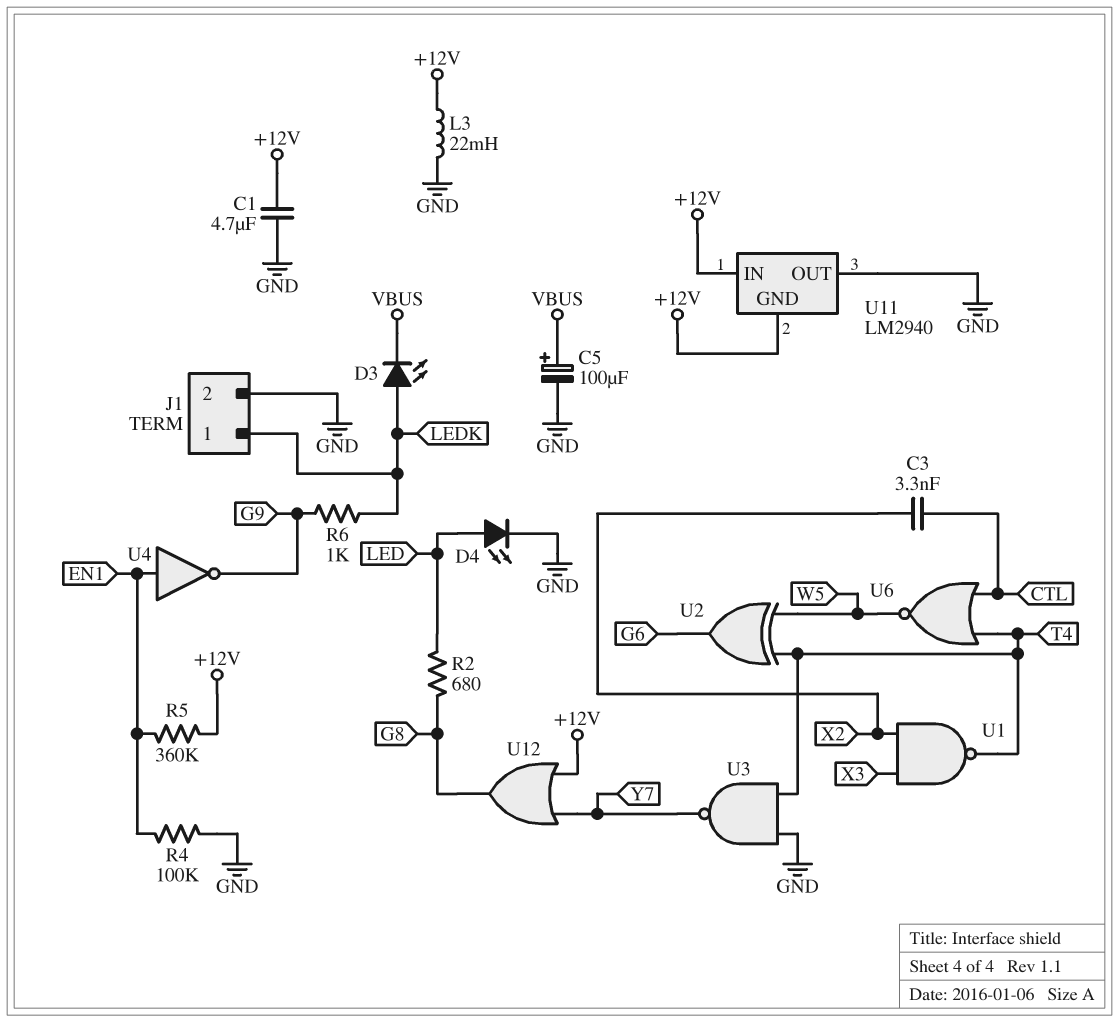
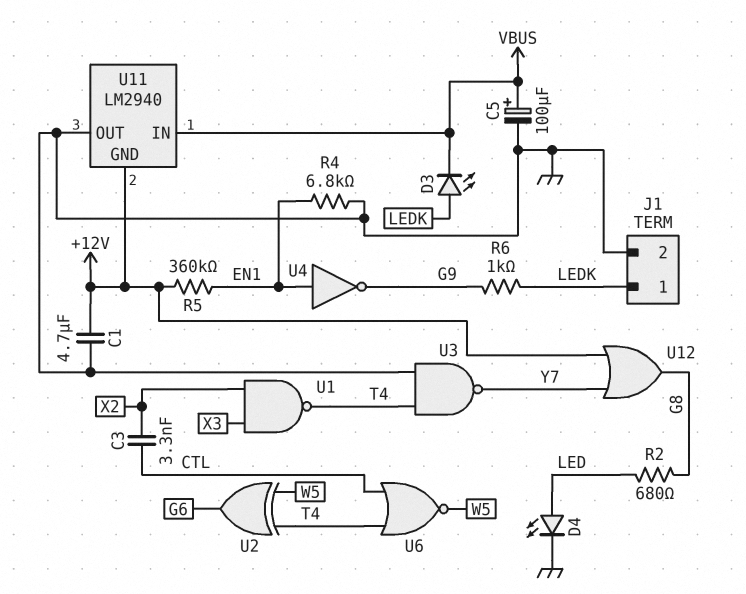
L3: 22mH (+12V, GND) -> none
R4: 100k (EN1, GND) -> 6.8k (EN1, GND)
U11 pin IN: +12V -> VBUS

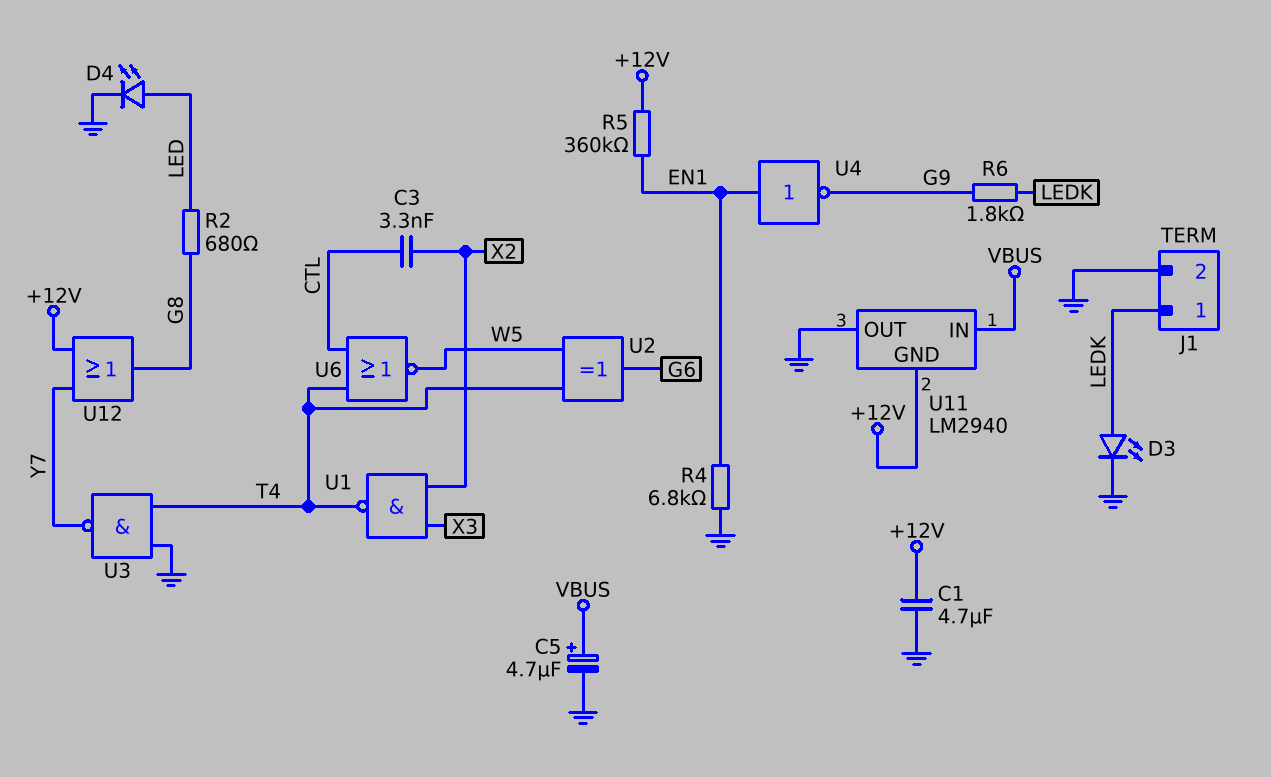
C5: 100uF (plus VBUS, minus GND) -> 4.7uF (plus VBUS, minus GND)
D3: LED (A LEDK, K VBUS) -> LED (A LEDK, K GND)
R6: 1k (G9, LEDK) -> 1.8k (G9, LEDK)

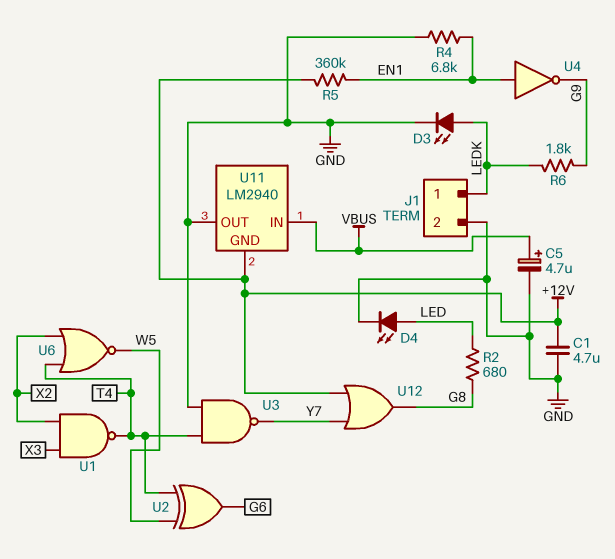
C3: 3.3nF (CTL, X2) -> none
U6: NOR (in CTL, in T4, out W5) -> NOR (in T4, in X2, out W5)

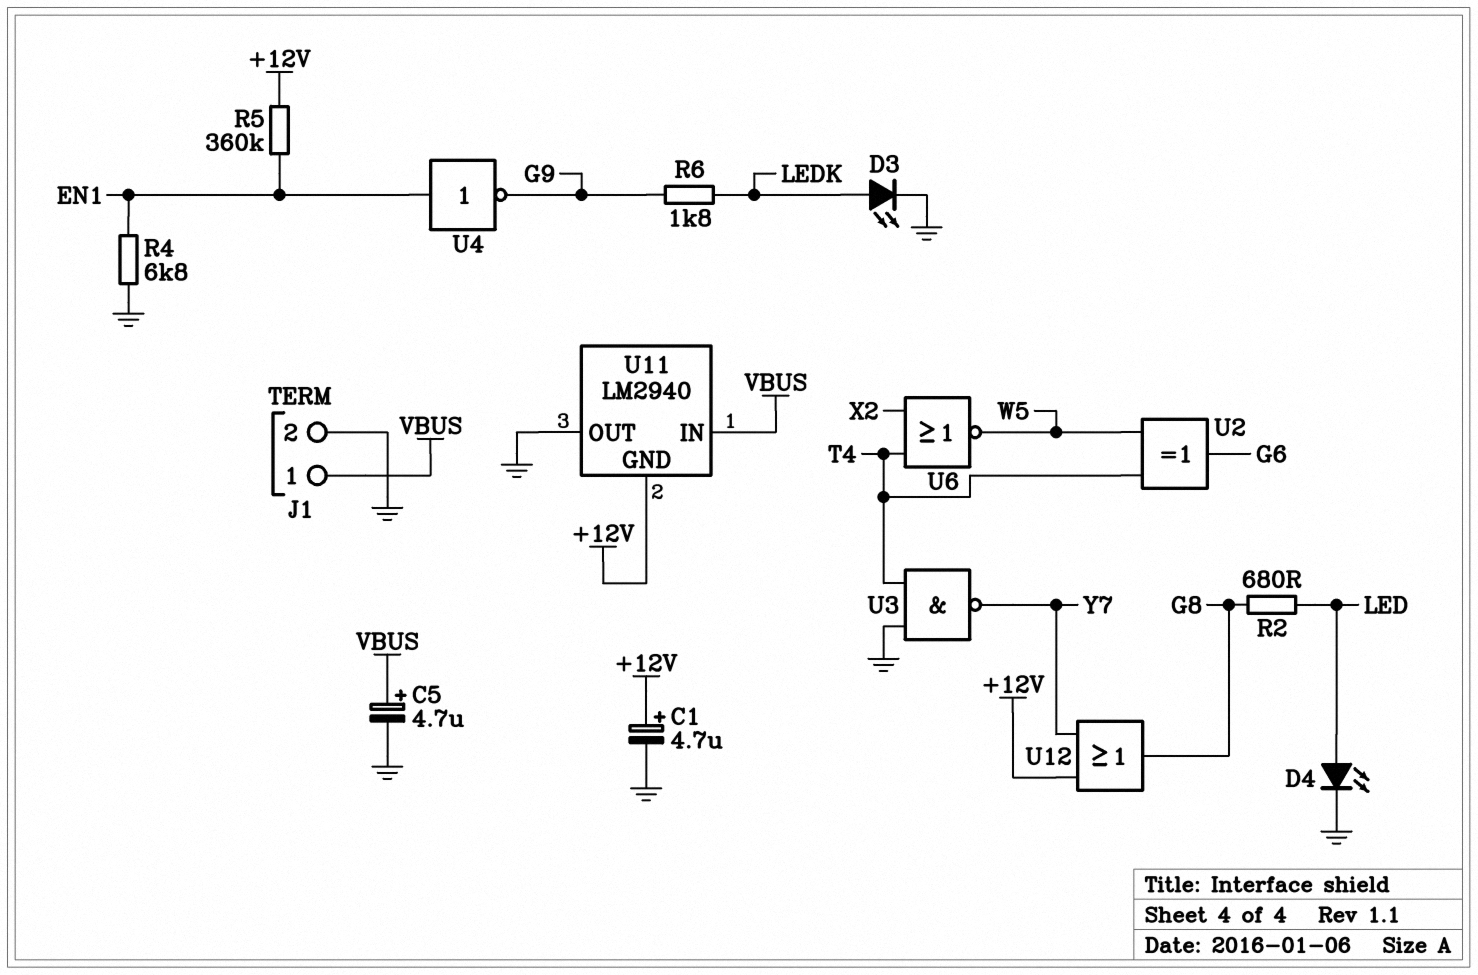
C1: 4.7uF (+12V, GND) -> 4.7uF (plus +12V, minus GND)
J1 pin 1: LEDK -> VBUS
U1: NAND (in X2, in X3, out T4) -> none

